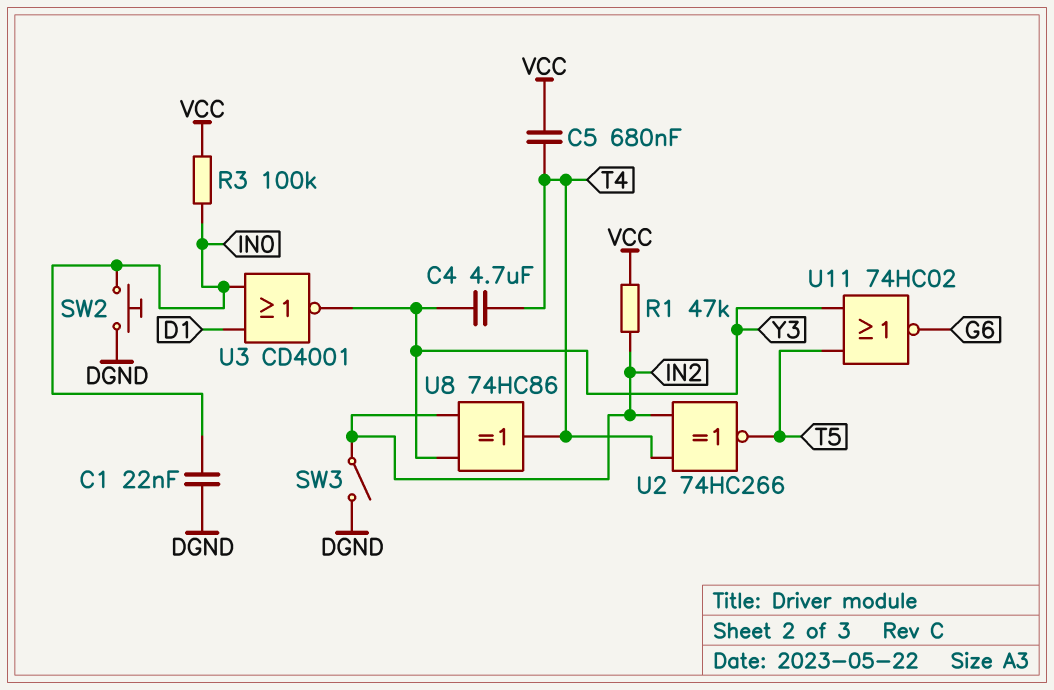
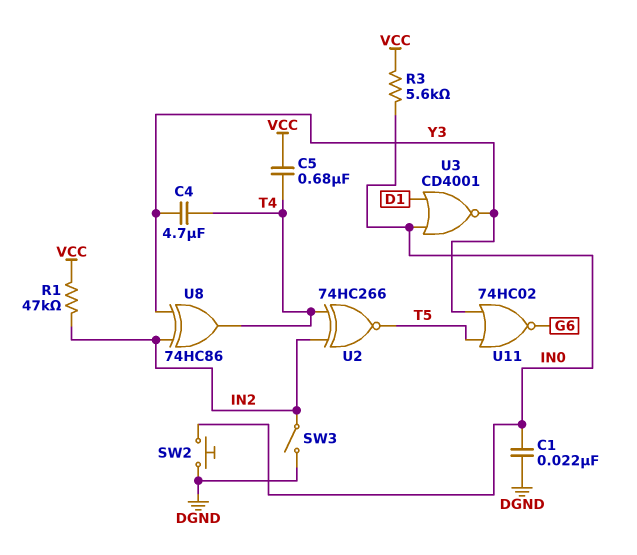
R3: 100k (IN0, VCC) -> 5.6k (IN0, VCC)

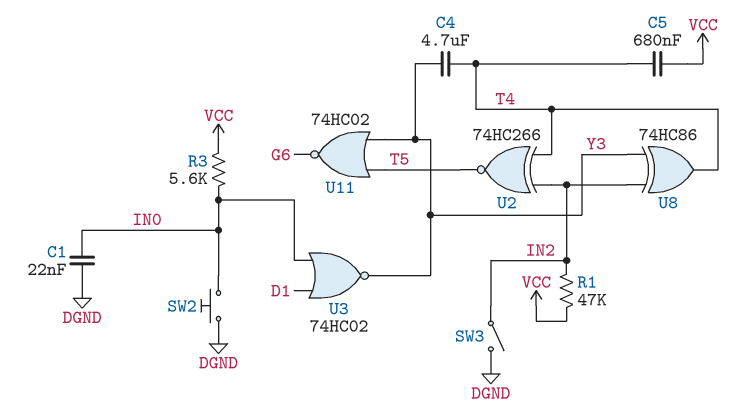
U3: NOR CD4001 (in D1, in IN0, out Y3) -> NOR 74HC02 (in D1, in IN0, out Y3)

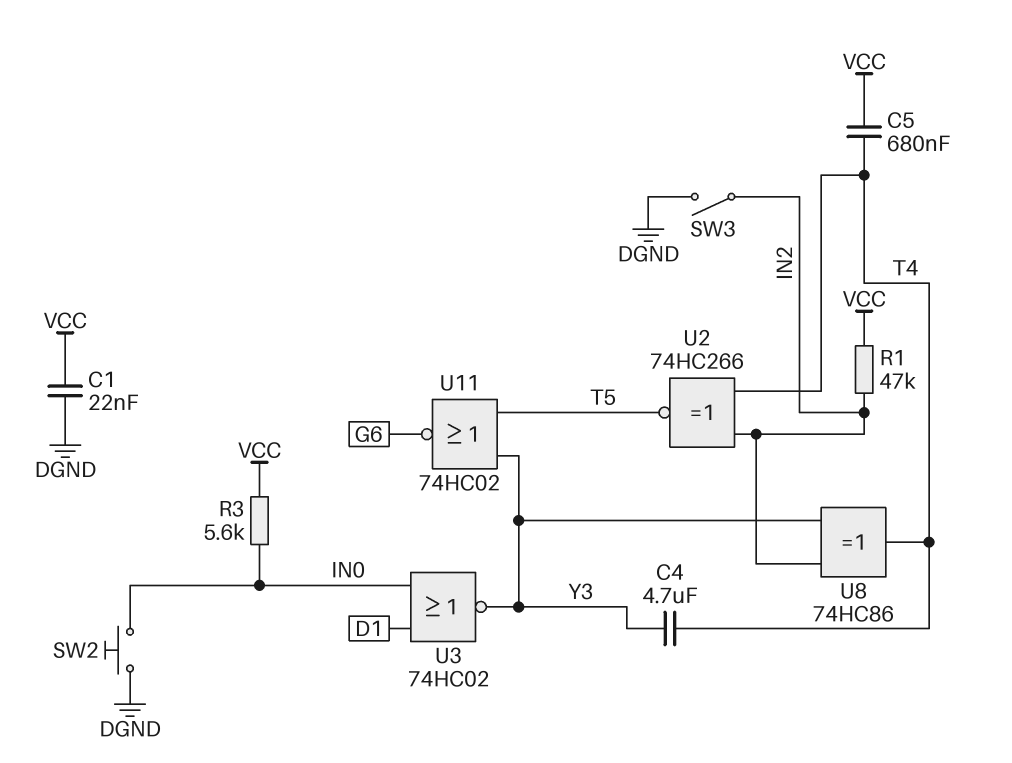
C1: 22nF (DGND, IN0) -> 22nF (DGND, VCC)

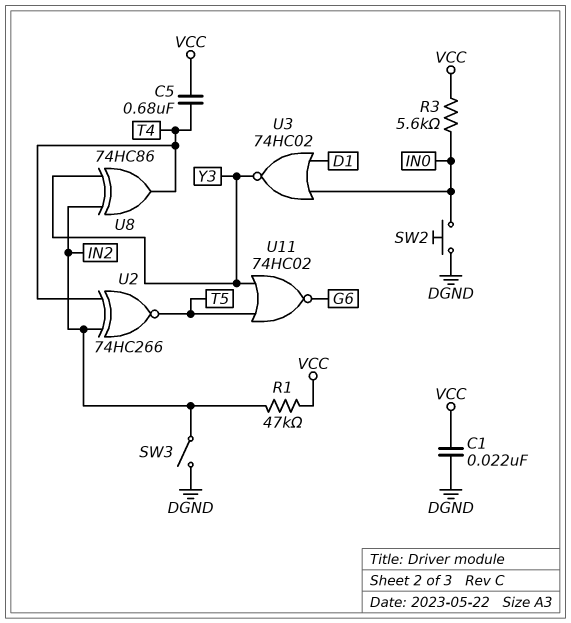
C4: 4.7uF (T4, Y3) -> none

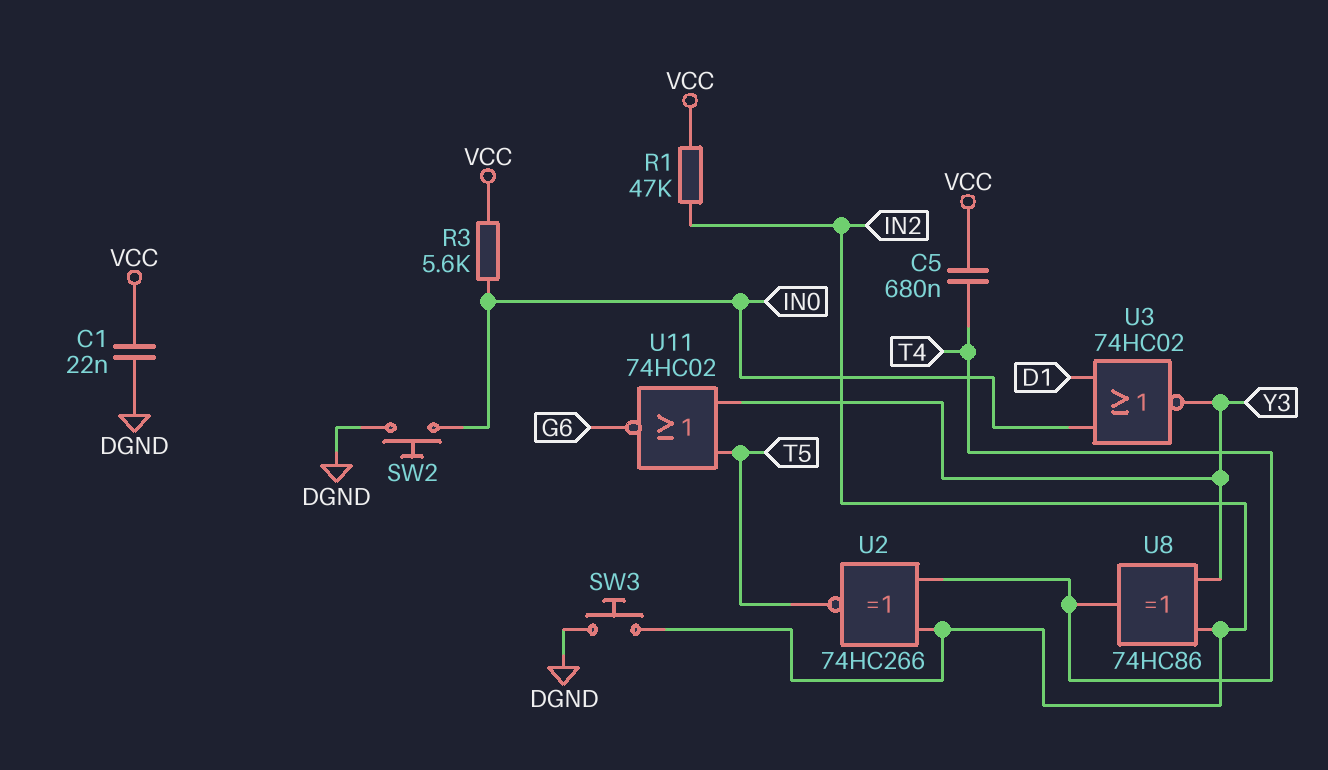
SW3: switch (DGND, IN2) -> button (DGND, IN2)

